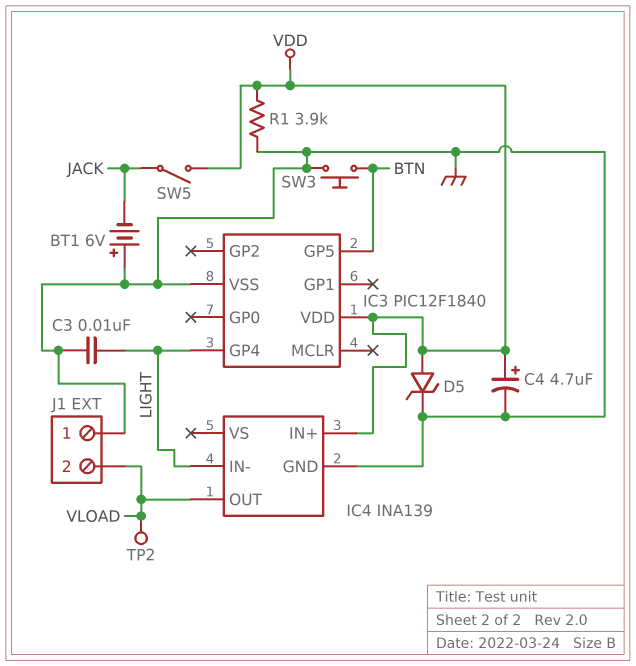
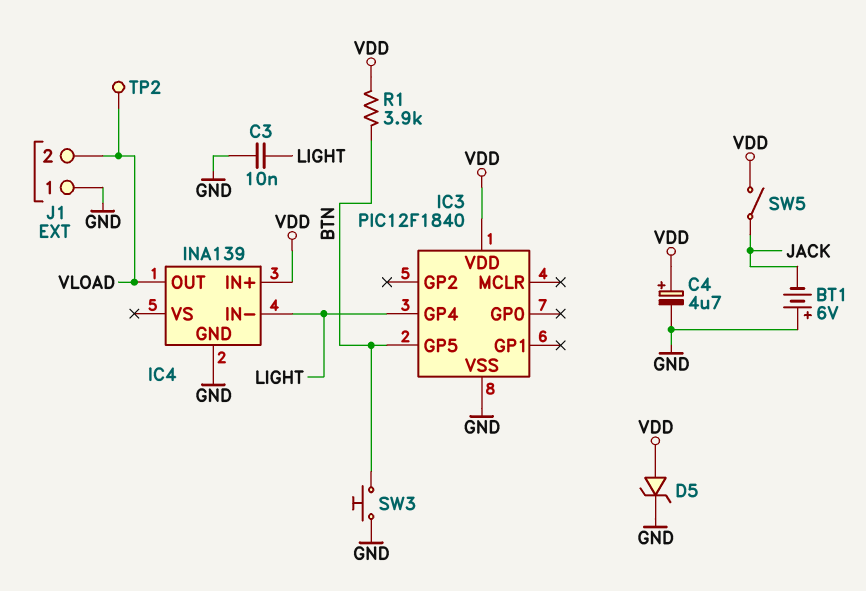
R1: 3.9k (GND, VDD) -> 3.9k (BTN, VDD)

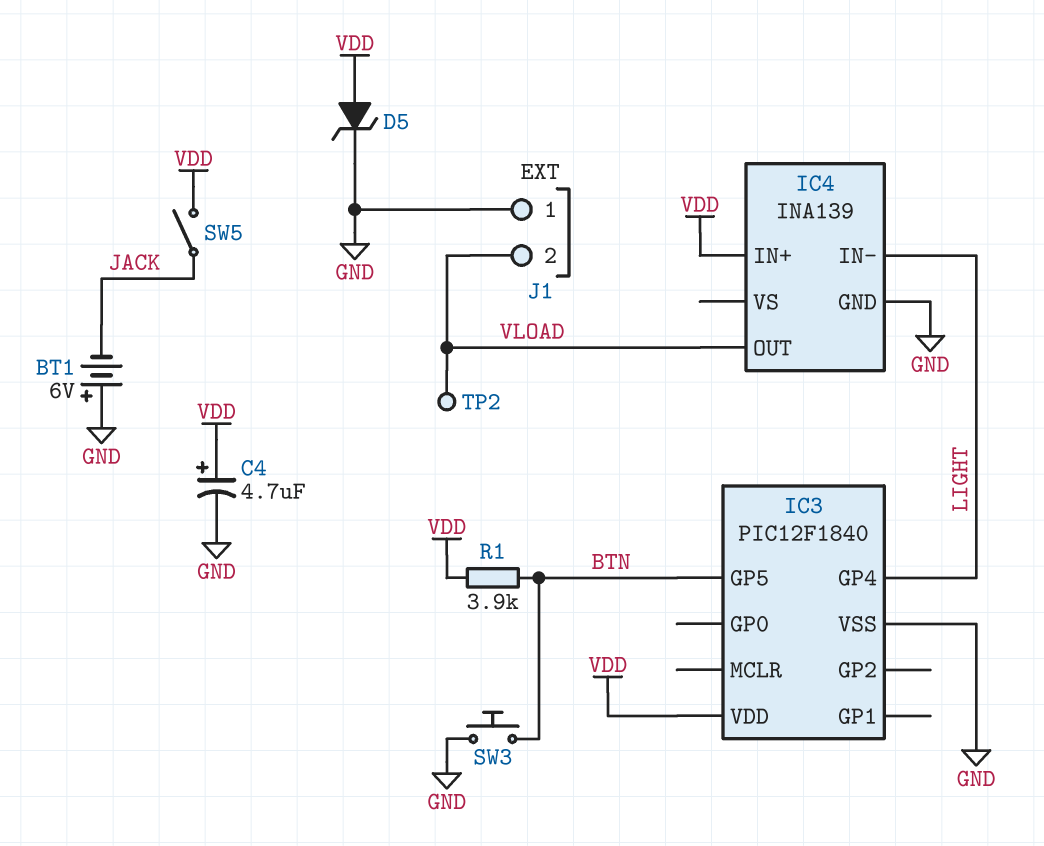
C3: 10nF (GND, LIGHT) -> none

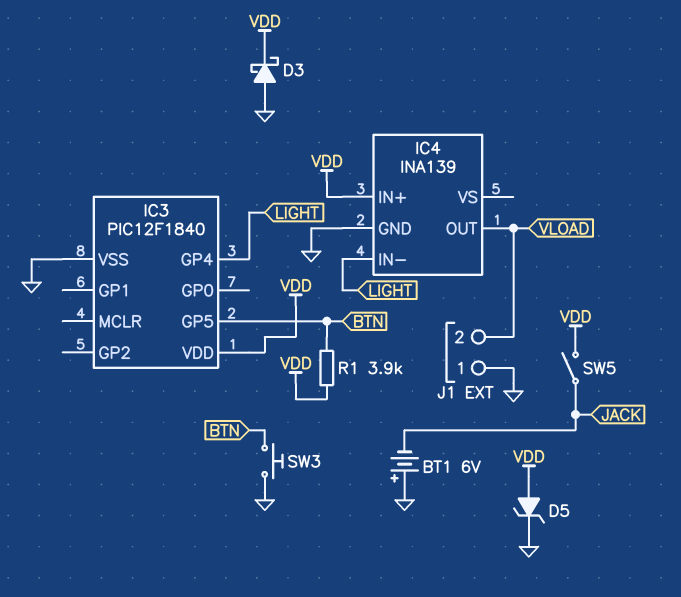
C4: 4.7uF (plus VDD, minus GND) -> none
D3: none -> schottky (A GND, K VDD)
TP2: test point (VLOAD) -> none

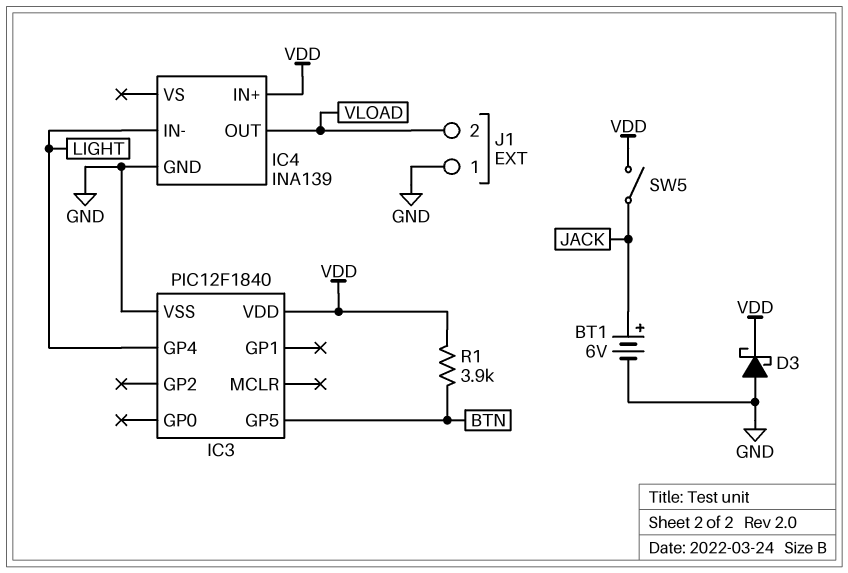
BT1: 6V (plus GND, minus JACK) -> 6V (plus JACK, minus GND)
D5: zener (A VDD, K GND) -> none
SW3: button (BTN, GND) -> none

